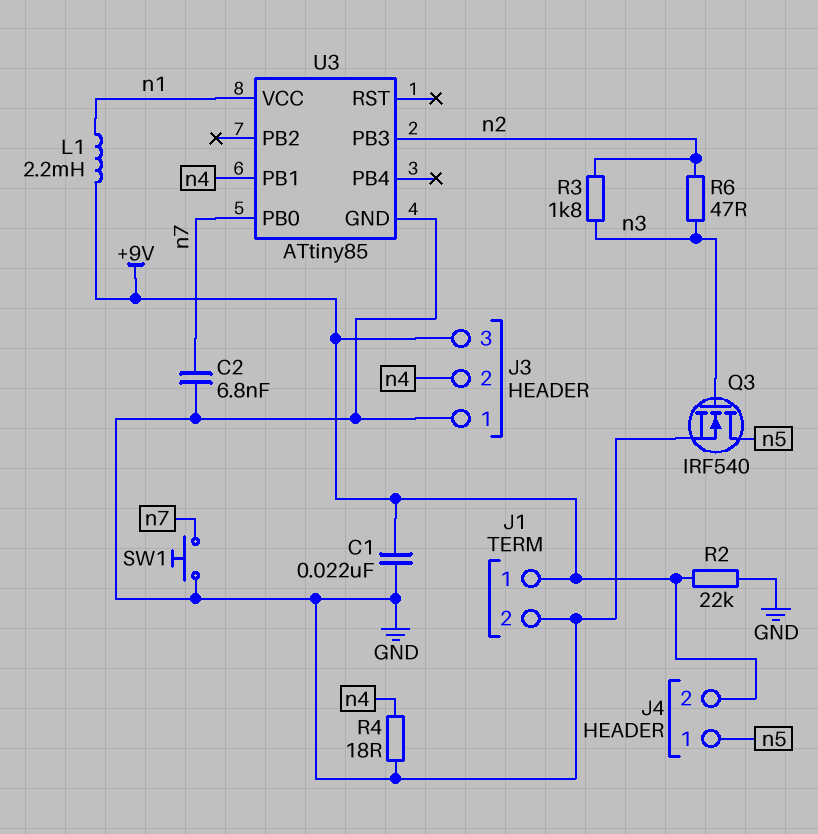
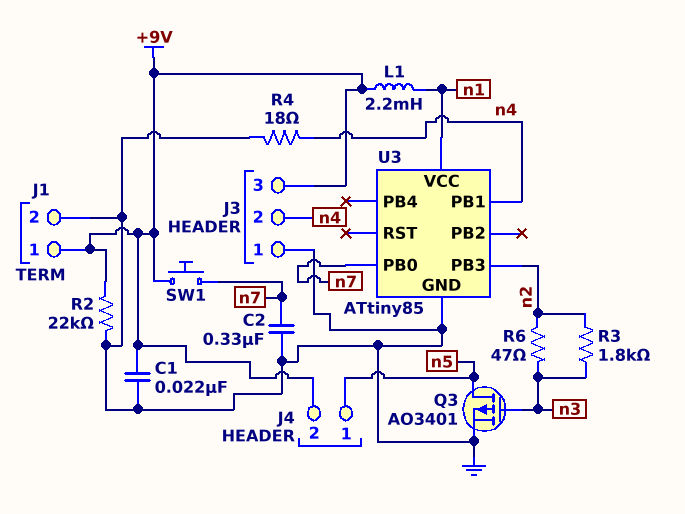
C2: 6.8nF (GND, n7) -> 330nF (GND, n7)
Q3: NMOS IRF540 (G n3, D n5, S GND) -> PMOS AO3401 (G n3, D n5, S GND)
SW1: button (GND, n7) -> button (+9V, n7)

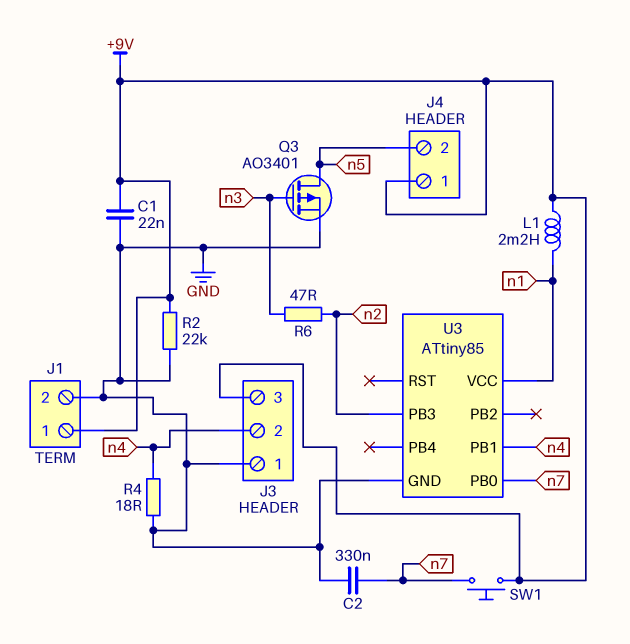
J4 pin 1: n5 -> +9V
J4 pin 2: +9V -> n5
R3: 1.8k (n2, n3) -> none

